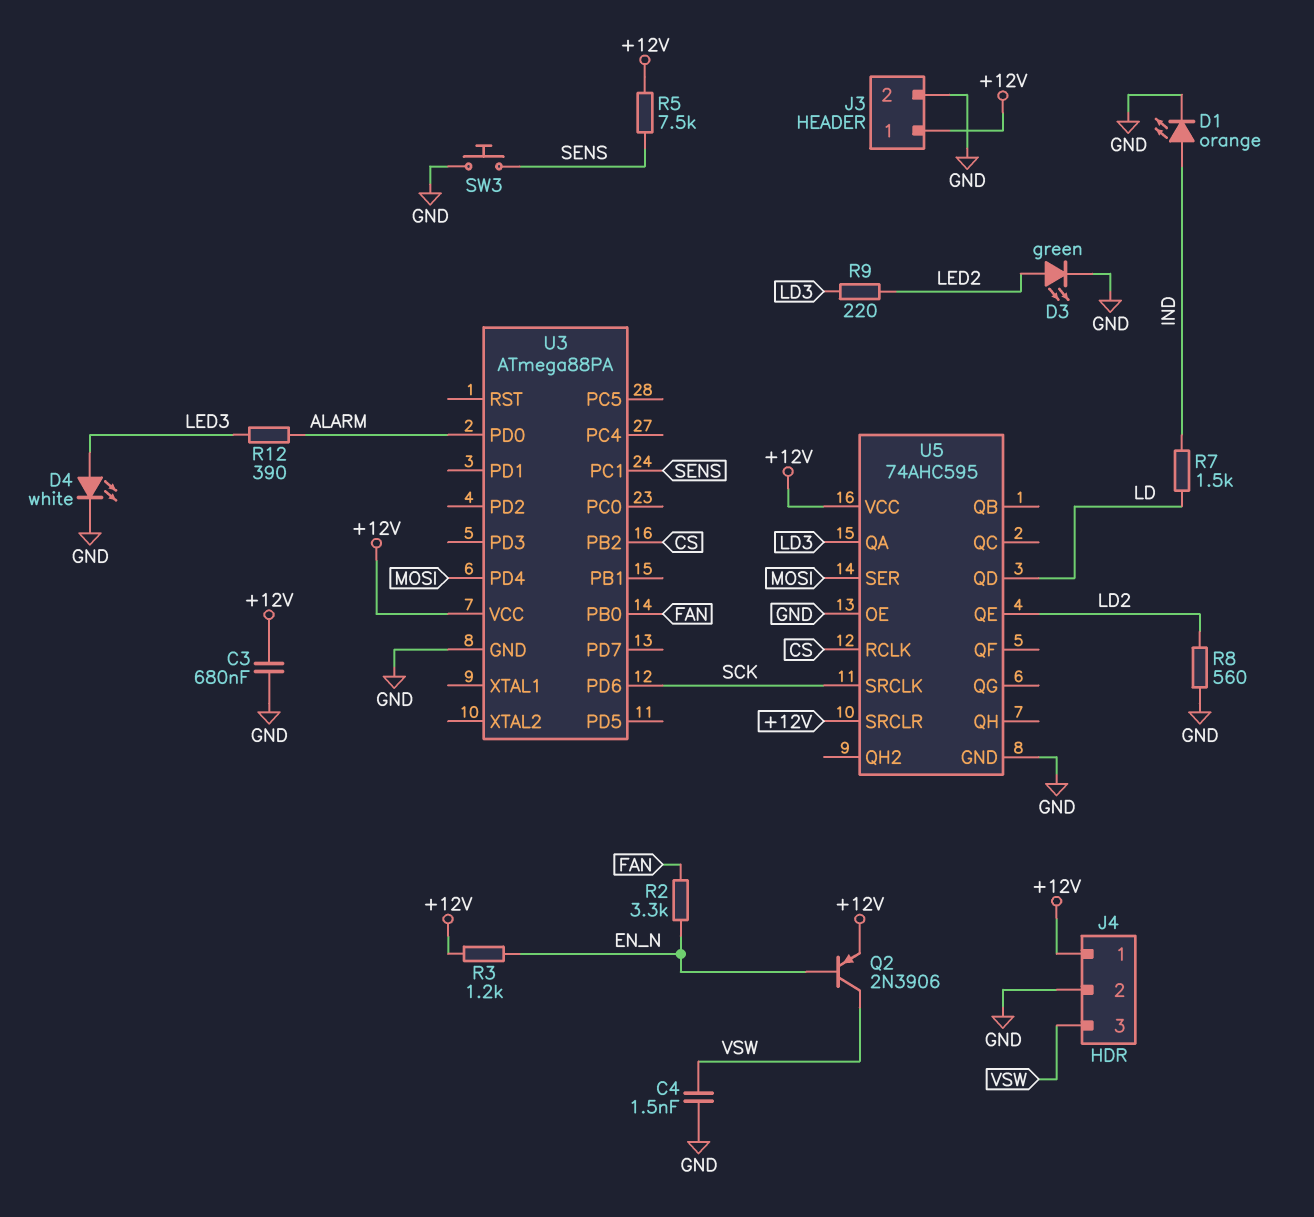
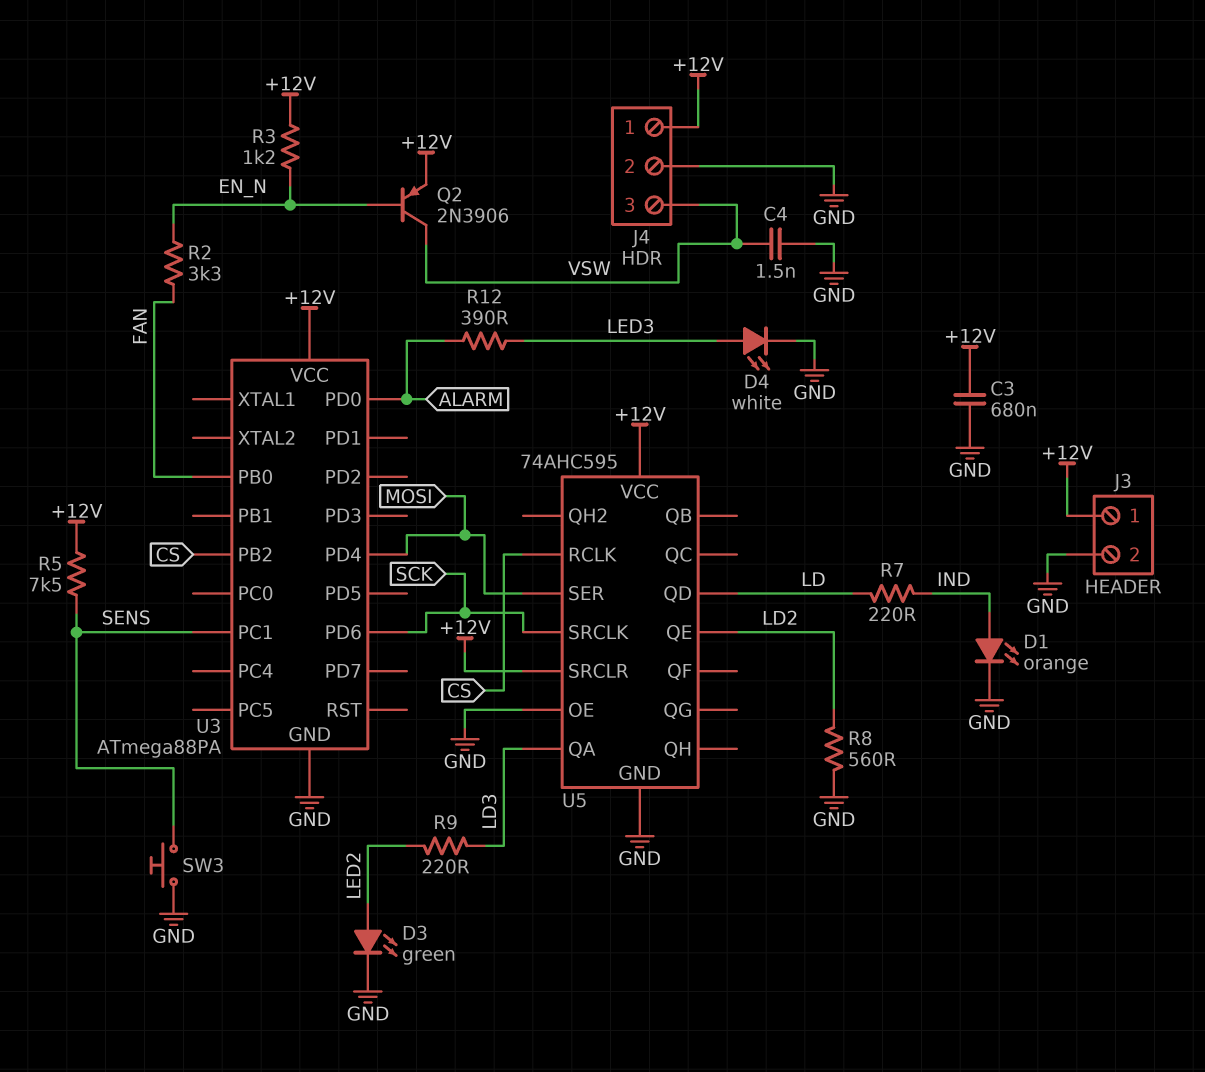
R7: 1.5k (IND, LD) -> 220 (IND, LD)

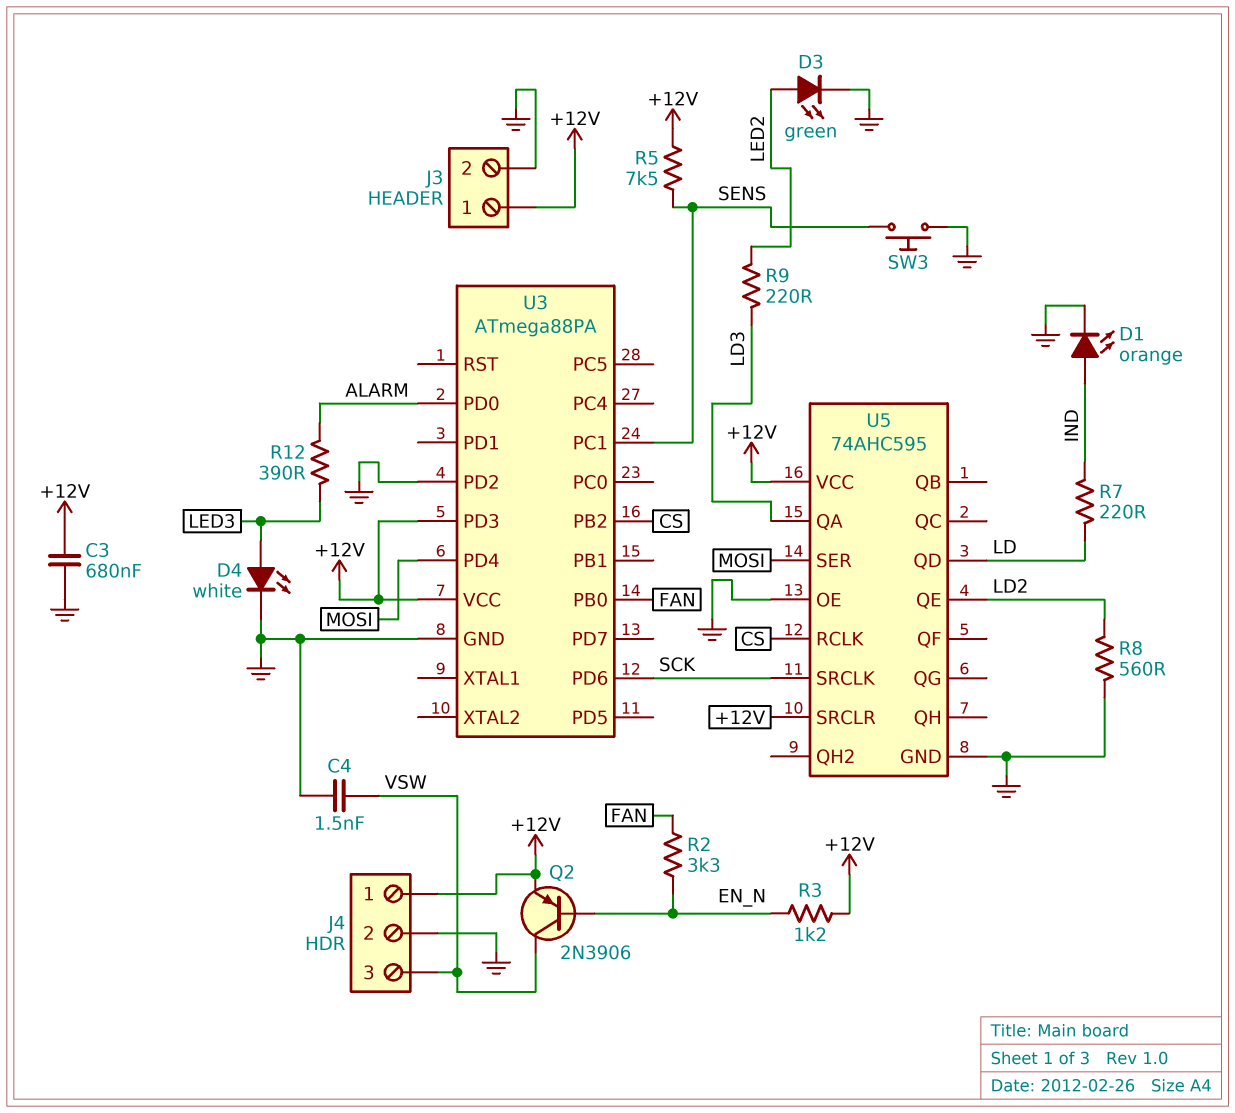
U3 pin PD2: none -> GND
U3 pin PD3: none -> +12V

